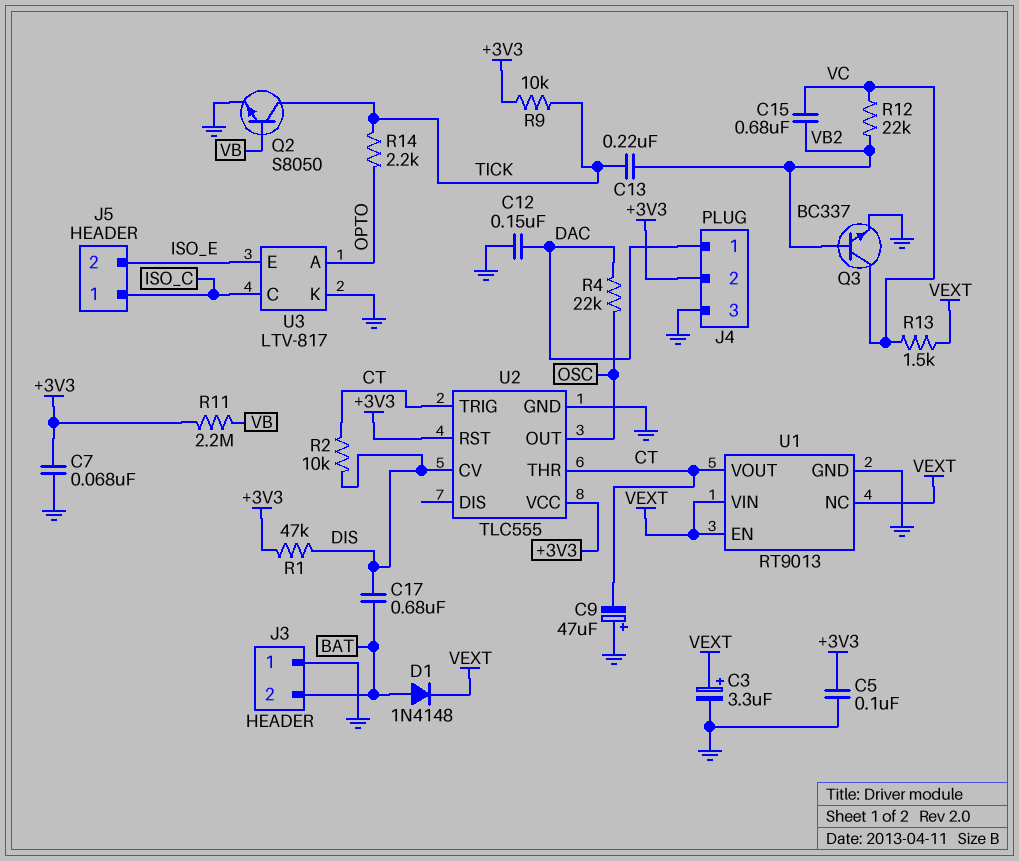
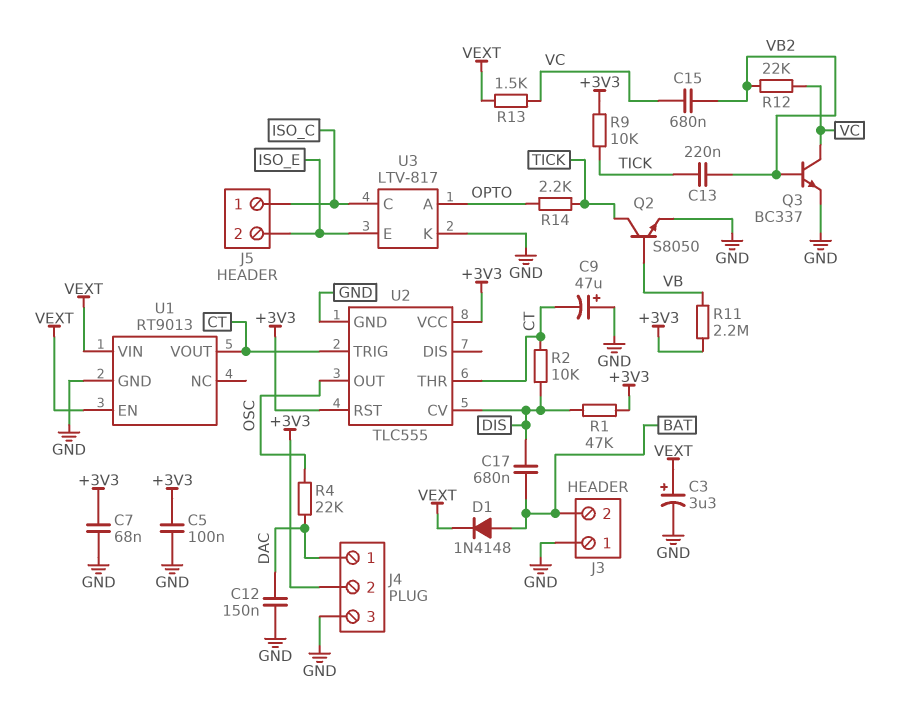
U1 pin NC: VEXT -> none

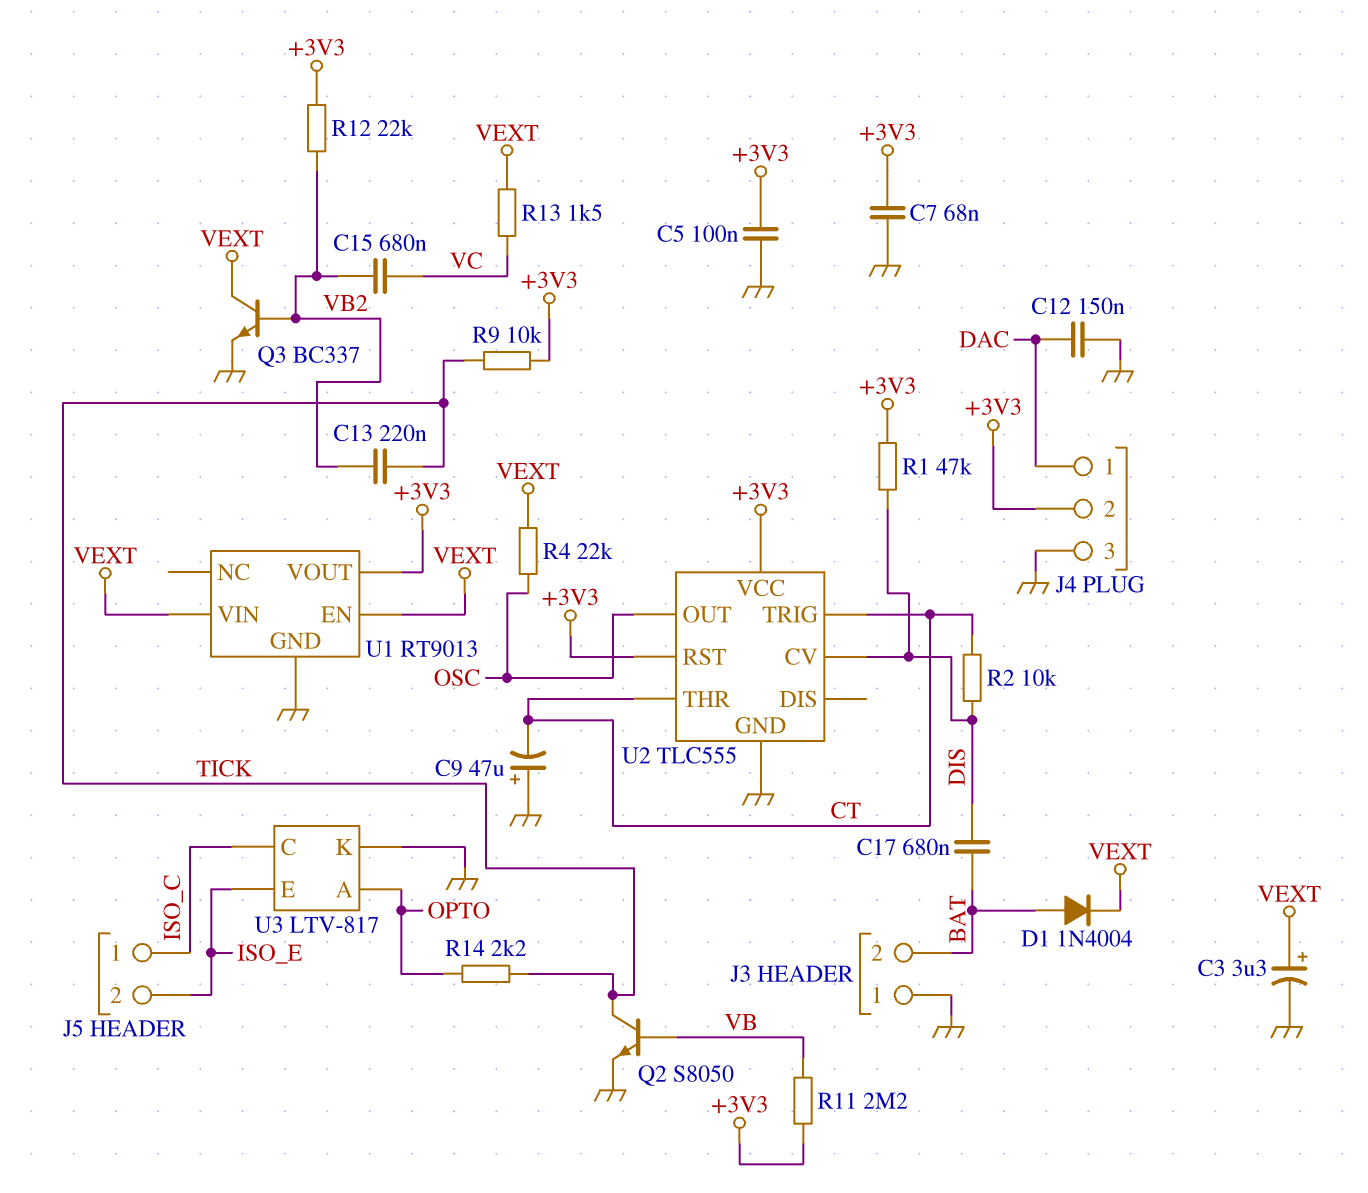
D1: diode 1N4148 (A BAT, K VEXT) -> diode 1N4004 (A BAT, K VEXT)
Q3: NPN BC337 (B VB2, C VC, E GND) -> NPN BC337 (B VB2, C VEXT, E GND)
R4: 22k (DAC, OSC) -> 22k (OSC, VEXT)
R12: 22k (VB2, VC) -> 22k (+3V3, VB2)
U1 pin VOUT: CT -> +3V3

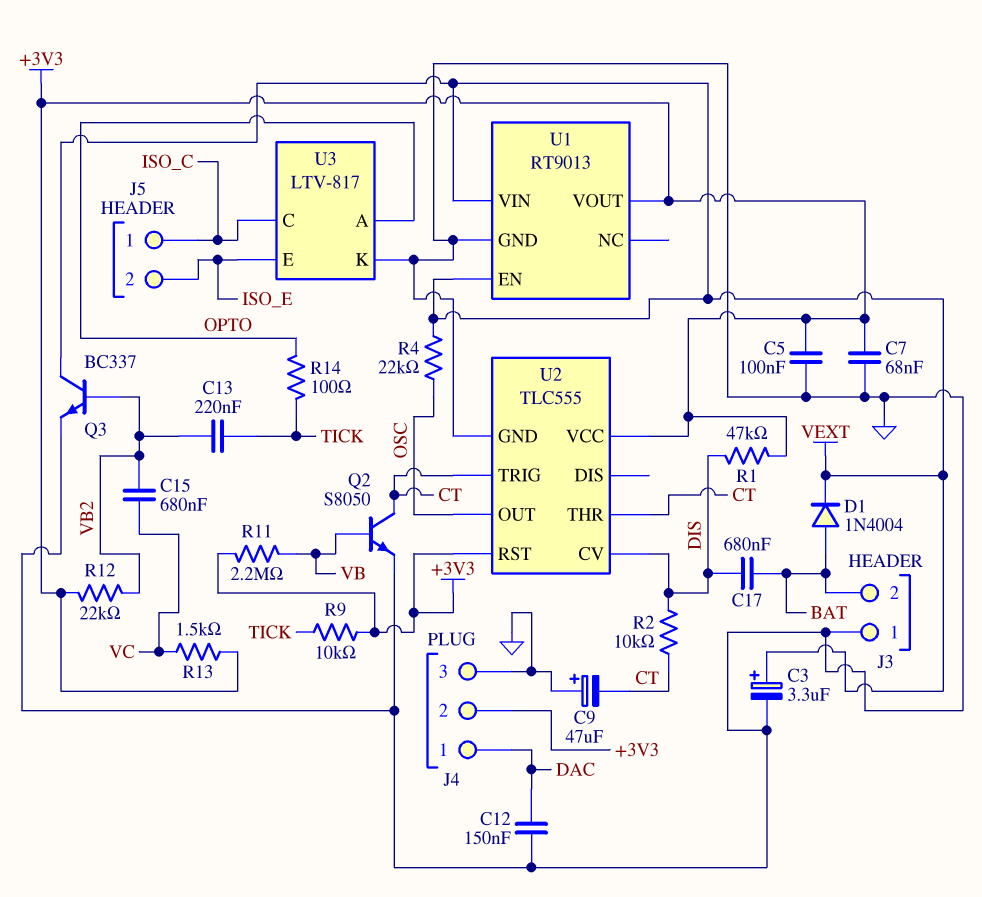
Q2: NPN S8050 (B VB, C TICK, E GND) -> NPN S8050 (B VB, C CT, E GND)
R13: 1.5k (VC, VEXT) -> 1.5k (+3V3, VC)
R14: 2.2k (OPTO, TICK) -> 100 (OPTO, TICK)

